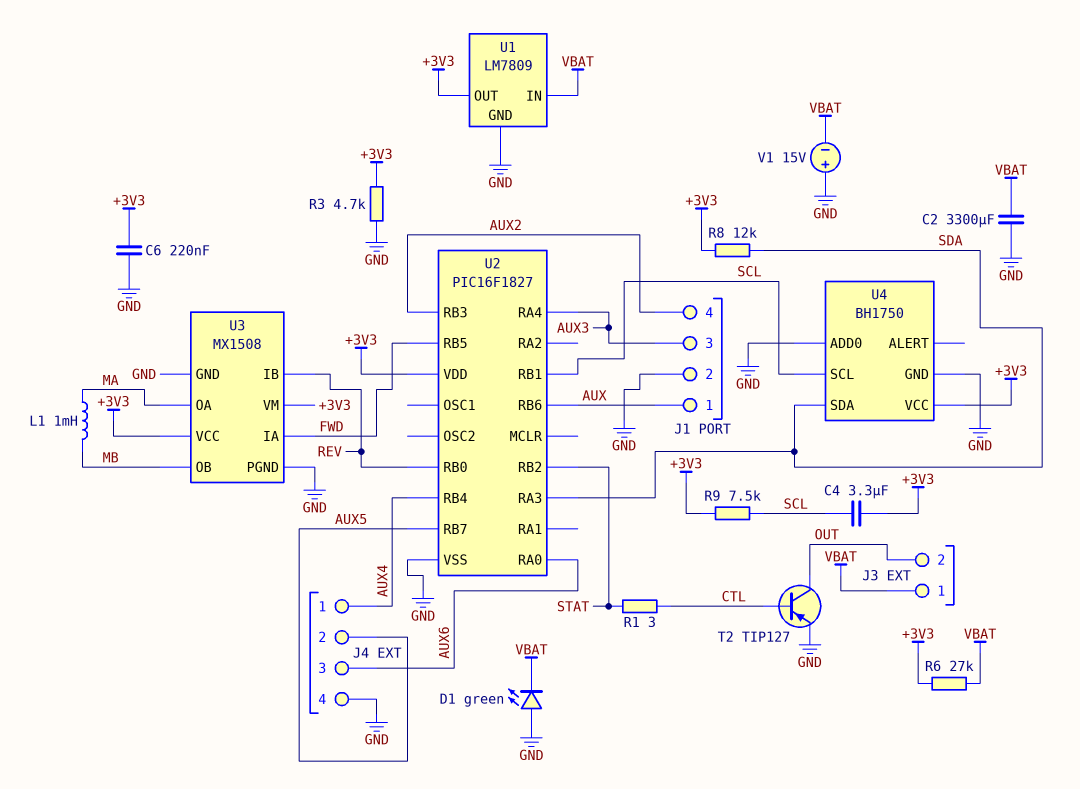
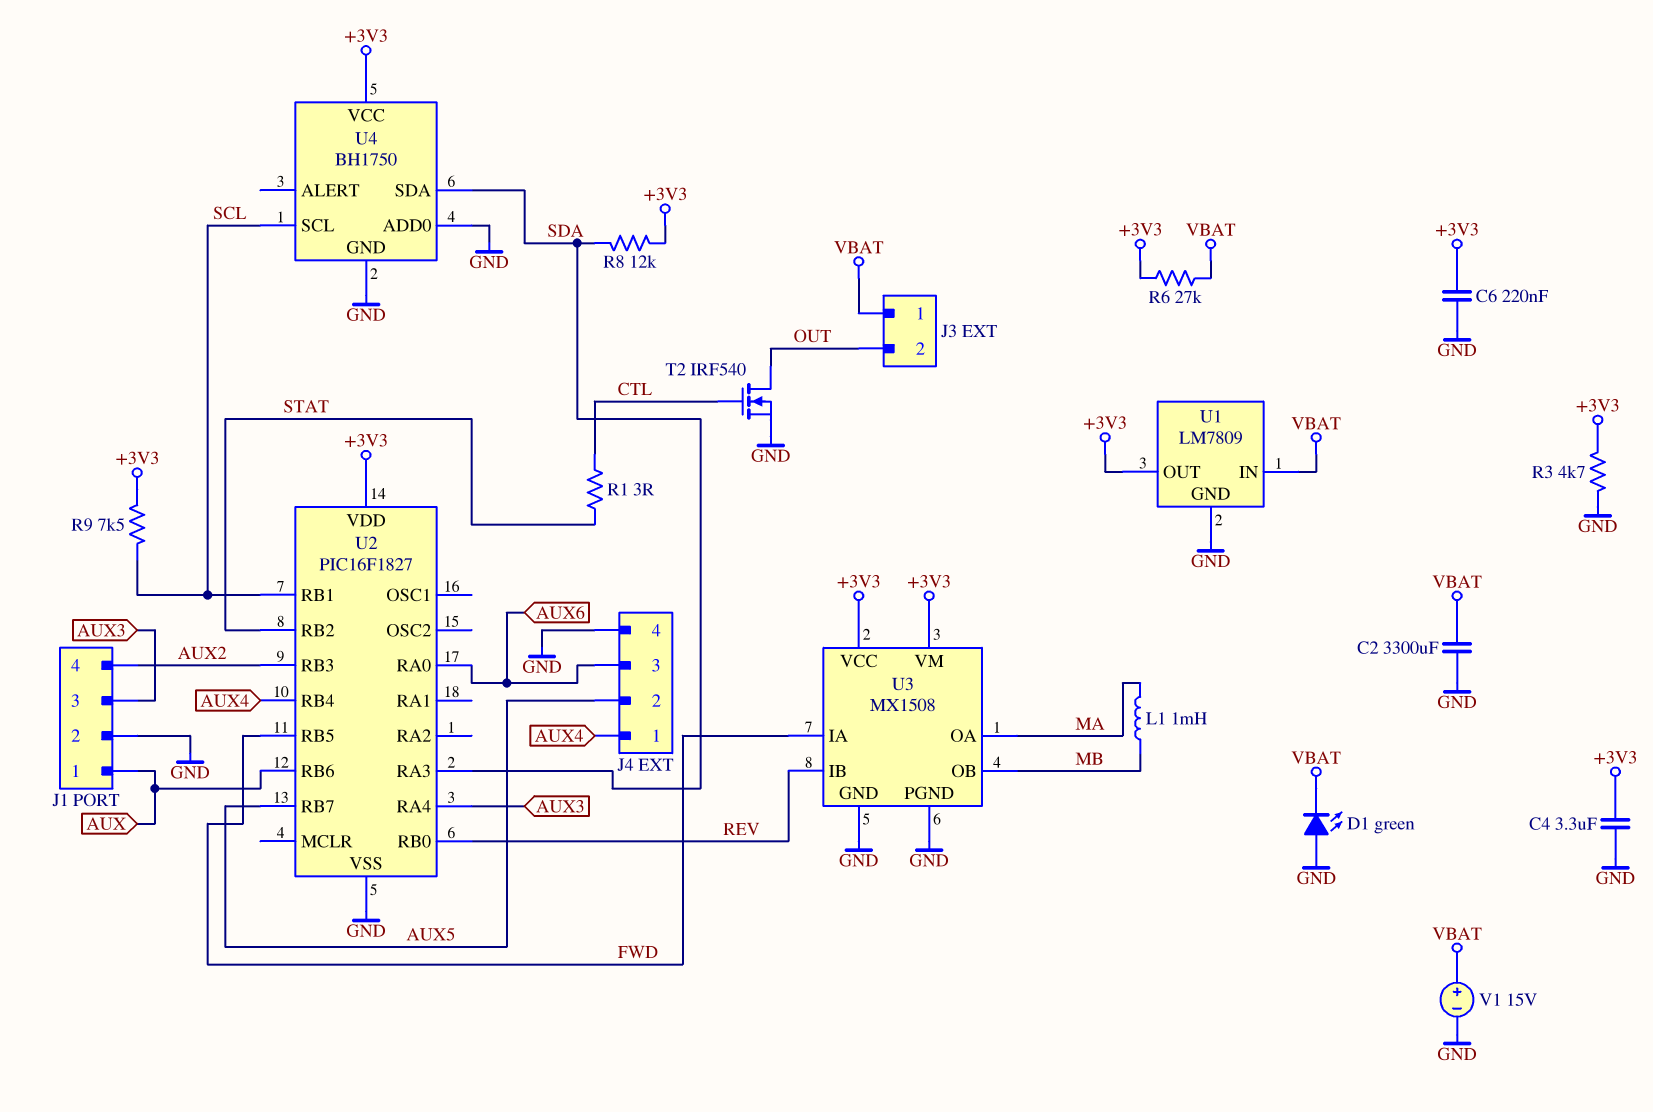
C4: 3.3uF (+3V3, SCL) -> 3.3uF (+3V3, GND)
T2: PNP TIP127 (B CTL, C OUT, E GND) -> NMOS IRF540 (G CTL, D OUT, S GND)
V1: 15V (plus GND, minus VBAT) -> 15V (plus VBAT, minus GND)

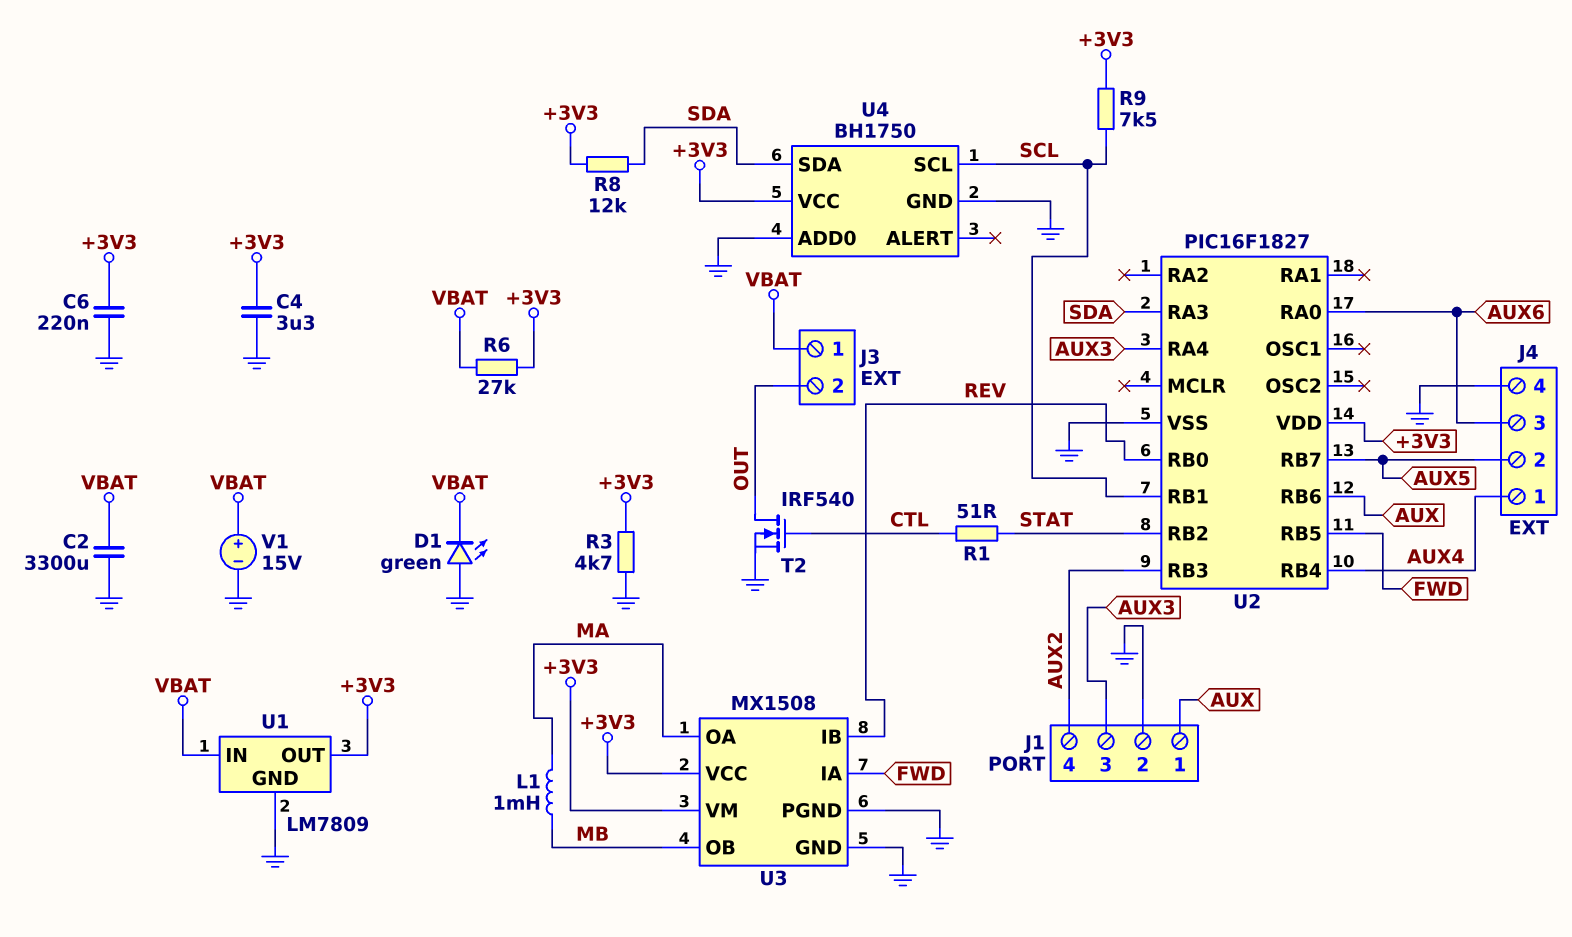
R1: 3 (CTL, STAT) -> 51 (CTL, STAT)

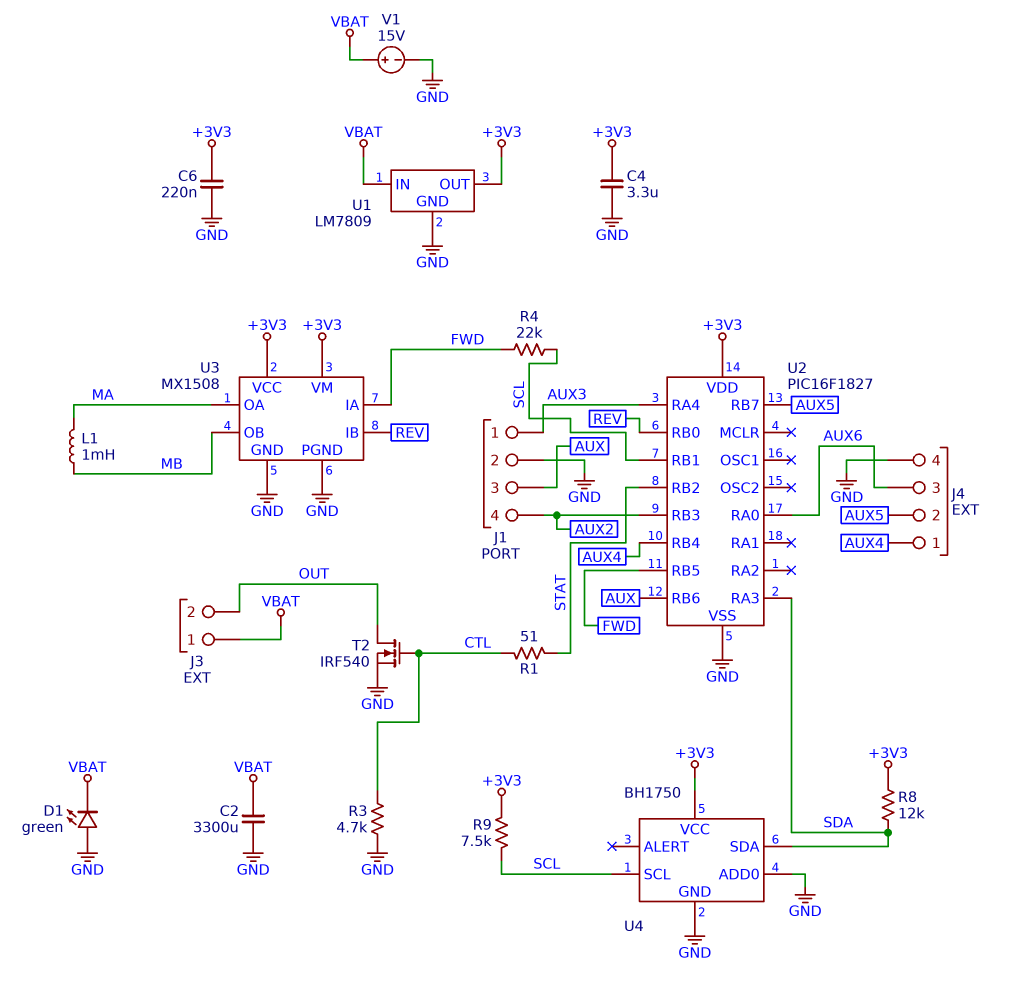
J1 pin 1: AUX -> AUX3
J1 pin 3: AUX3 -> AUX
R3: 4.7k (+3V3, GND) -> 4.7k (CTL, GND)
R4: none -> 22k (FWD, SCL)
R6: 27k (+3V3, VBAT) -> none

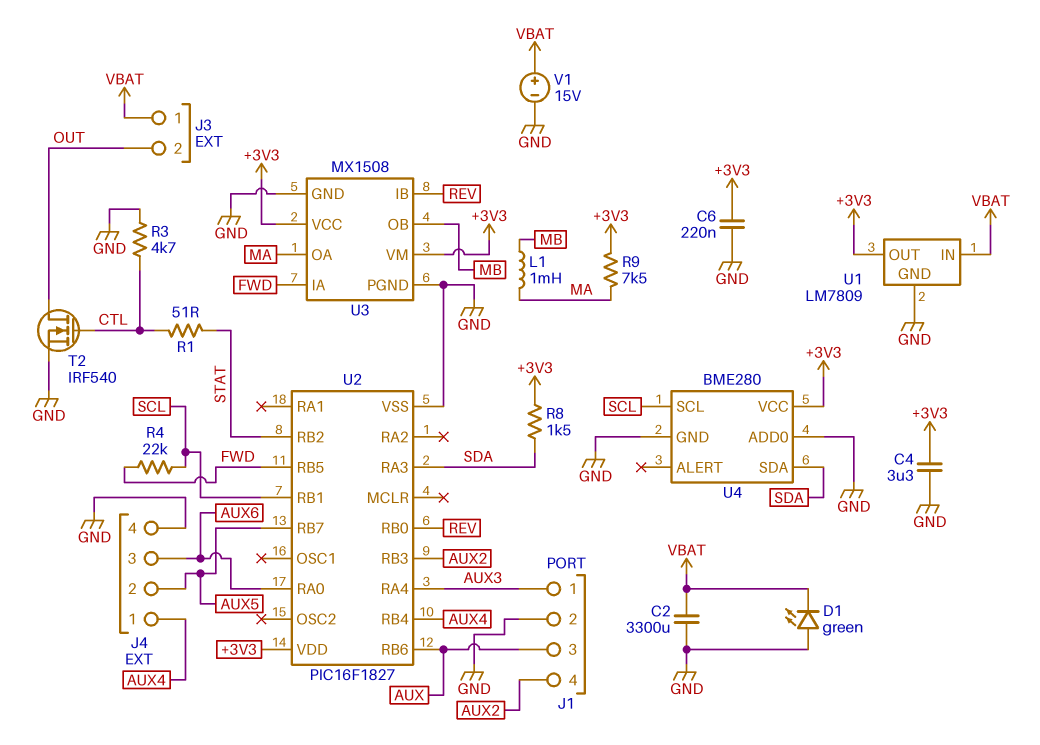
R8: 12k (+3V3, SDA) -> 1.5k (+3V3, SDA)
R9: 7.5k (+3V3, SCL) -> 7.5k (+3V3, MA)
U4: BH1750 -> BME280

